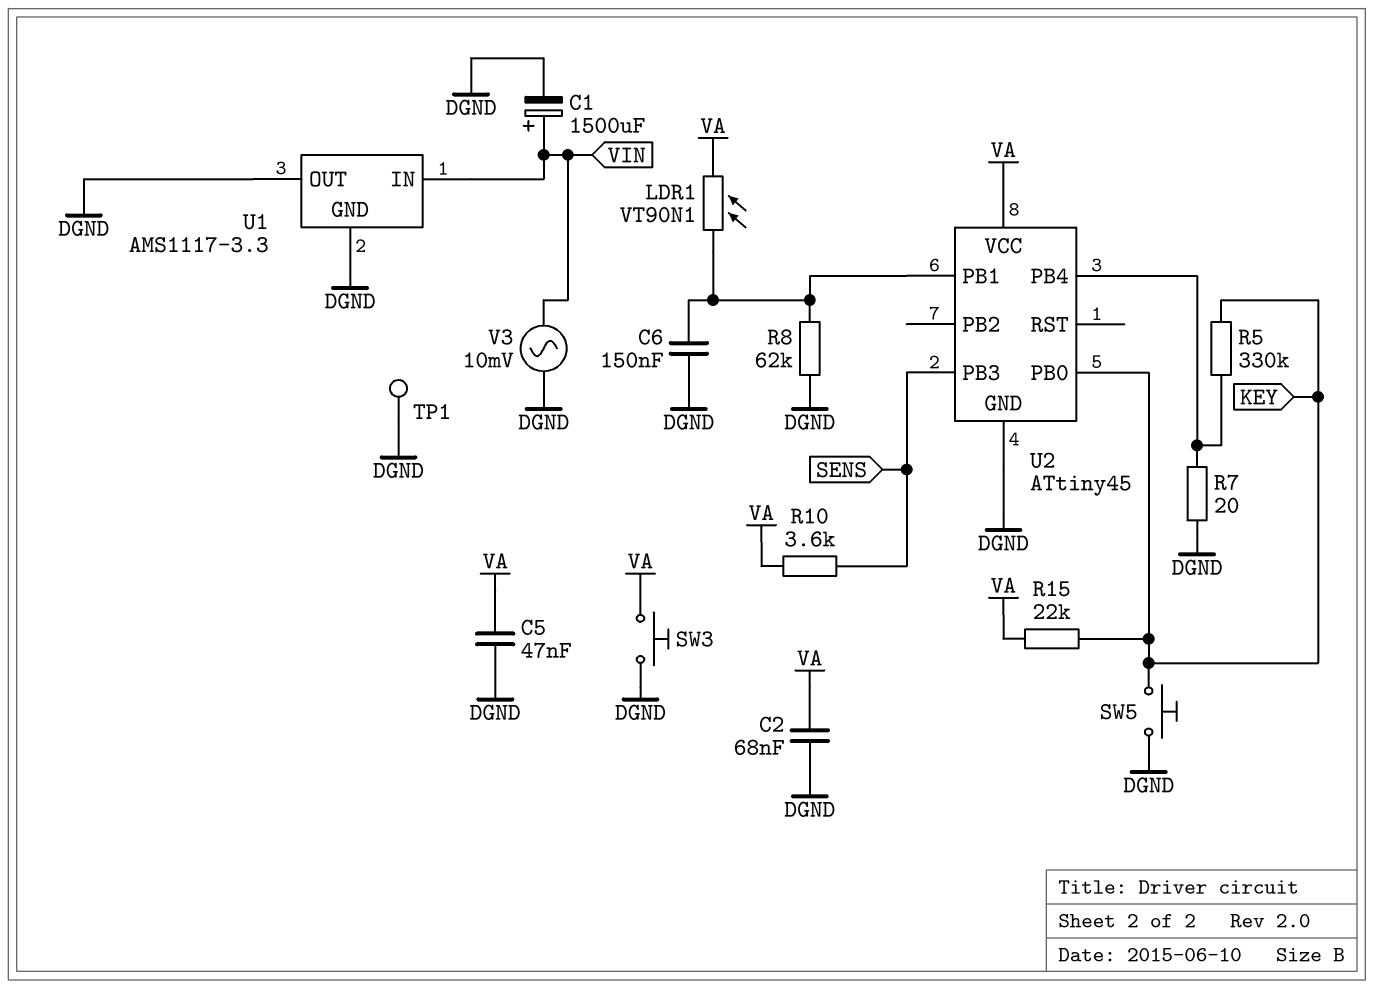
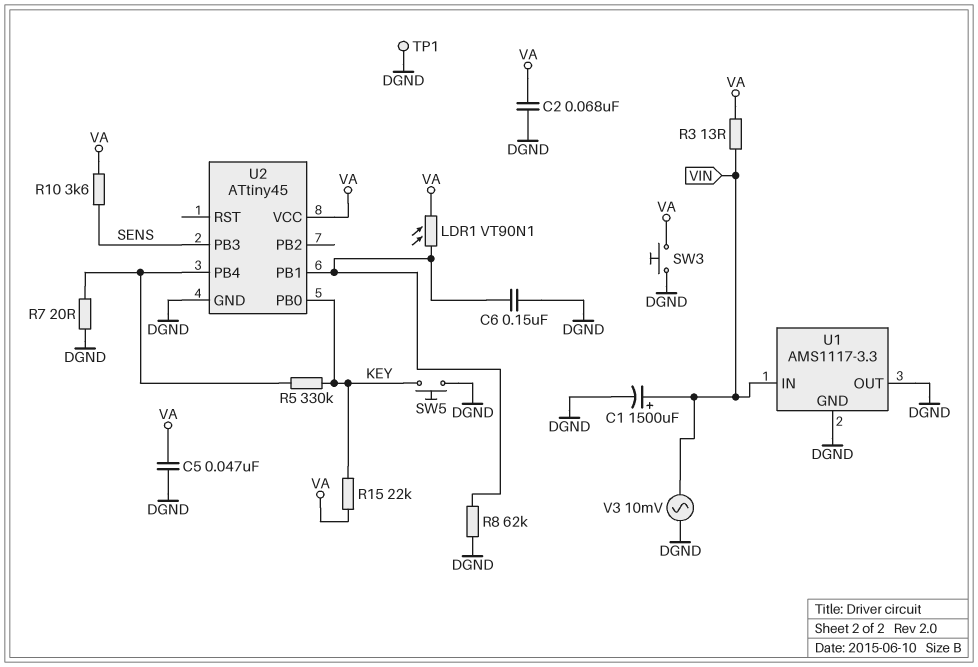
R3: none -> 13 (VA, VIN)

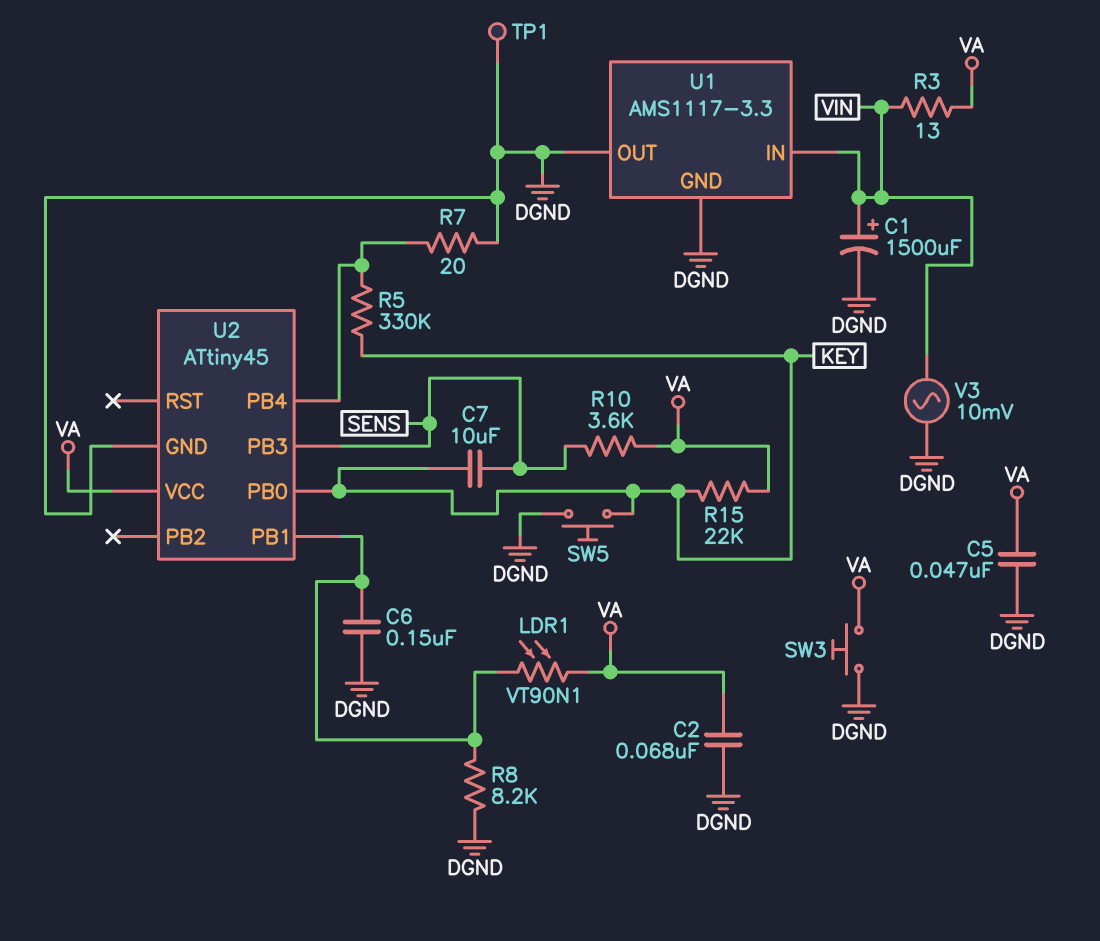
C7: none -> 10uF (KEY, SENS)
R8: 62k (DGND, U2/PB1) -> 8.2k (DGND, U2/PB1)

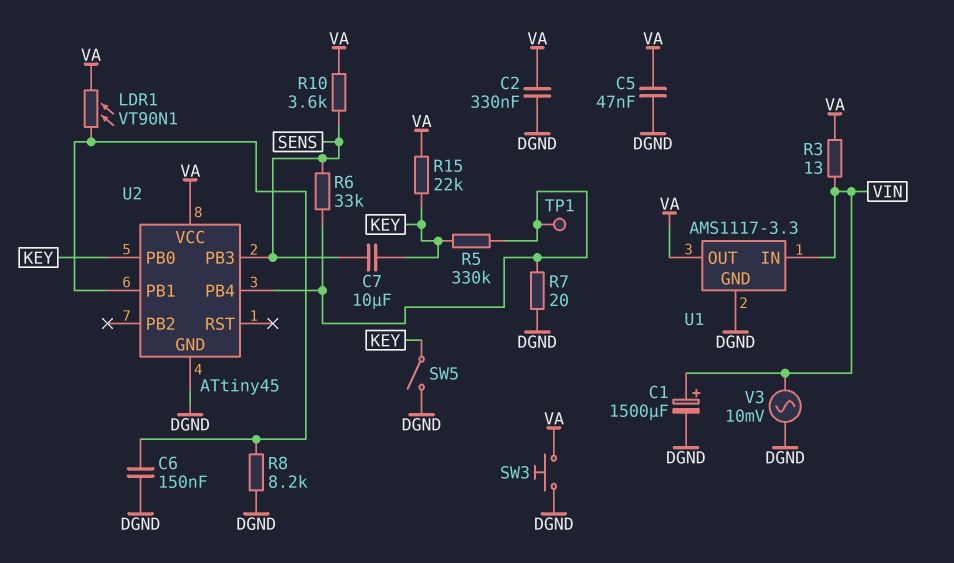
C2: 68nF (DGND, VA) -> 330nF (DGND, VA)
R6: none -> 33k (SENS, U2/PB4)
SW5: button (DGND, KEY) -> switch (DGND, KEY)
TP1: test point (DGND) -> test point (U2/PB4)
U1 pin OUT: DGND -> VA

